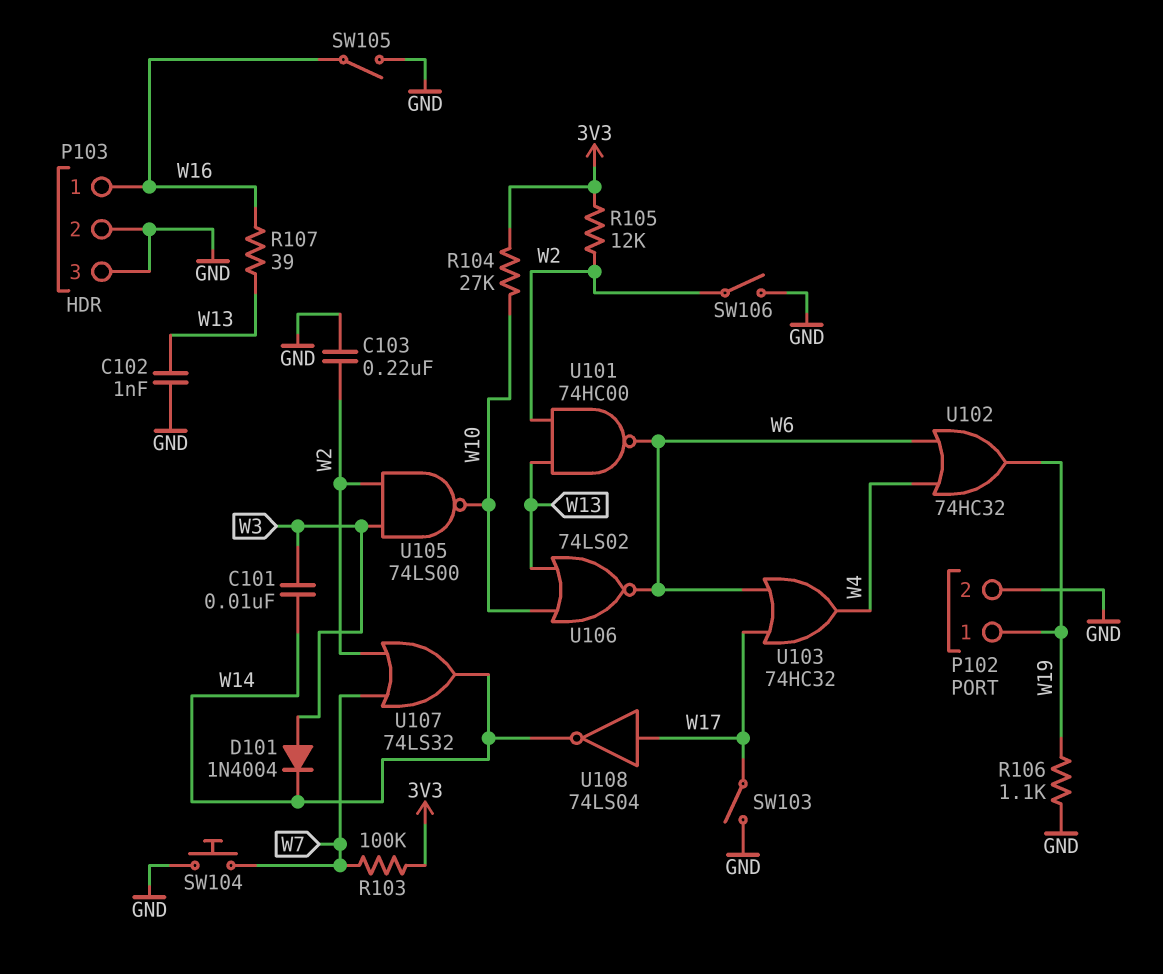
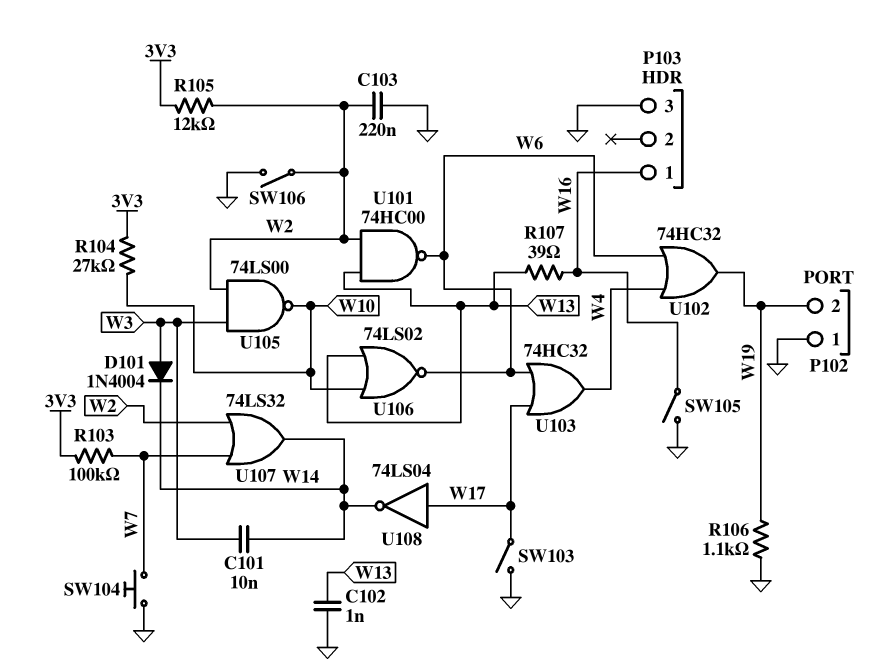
P102 pin 1: W19 -> GND
P102 pin 2: GND -> W19
P103 pin 2: GND -> none

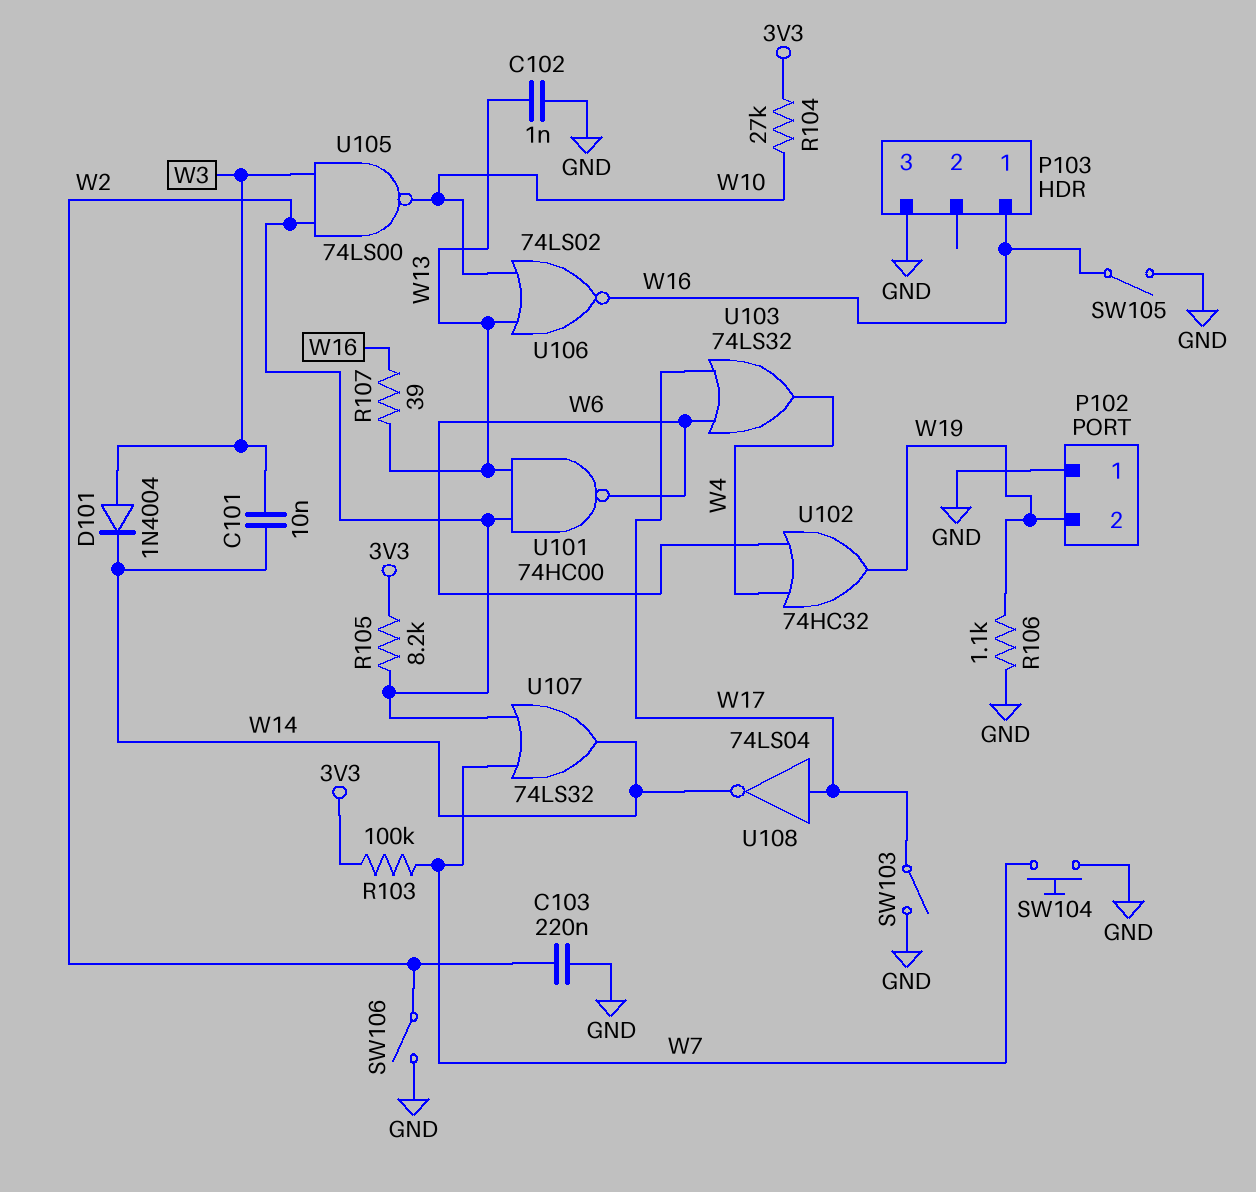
R105: 12k (3V3, W2) -> 8.2k (3V3, W2)
U103: OR 74HC32 (in W6, in W17, out W4) -> OR 74LS32 (in W6, in W17, out W4)
U106: NOR 74LS02 (in W10, in W13, out W6) -> NOR 74LS02 (in W10, in W13, out W16)

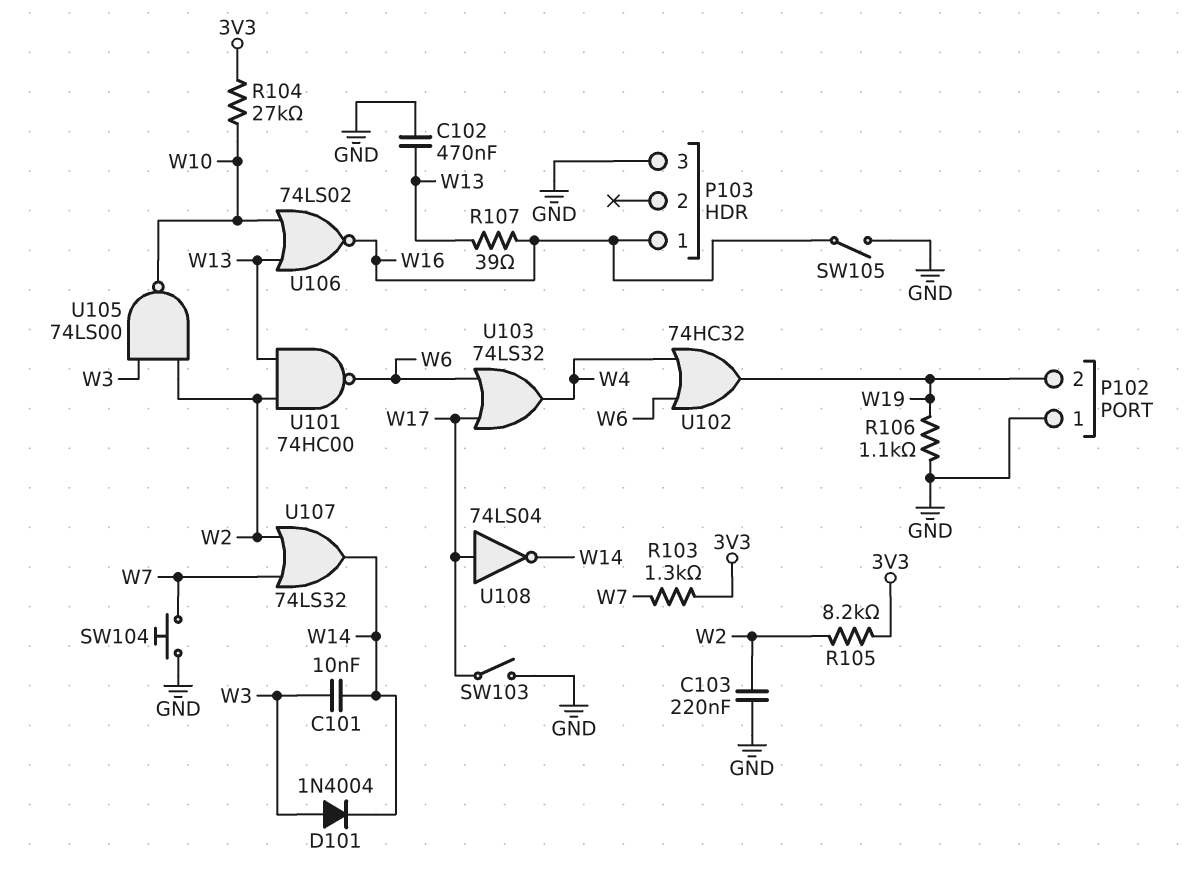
C102: 1nF (GND, W13) -> 470nF (GND, W13)
R103: 100k (3V3, W7) -> 1.3k (3V3, W7)
SW106: switch (GND, W2) -> none

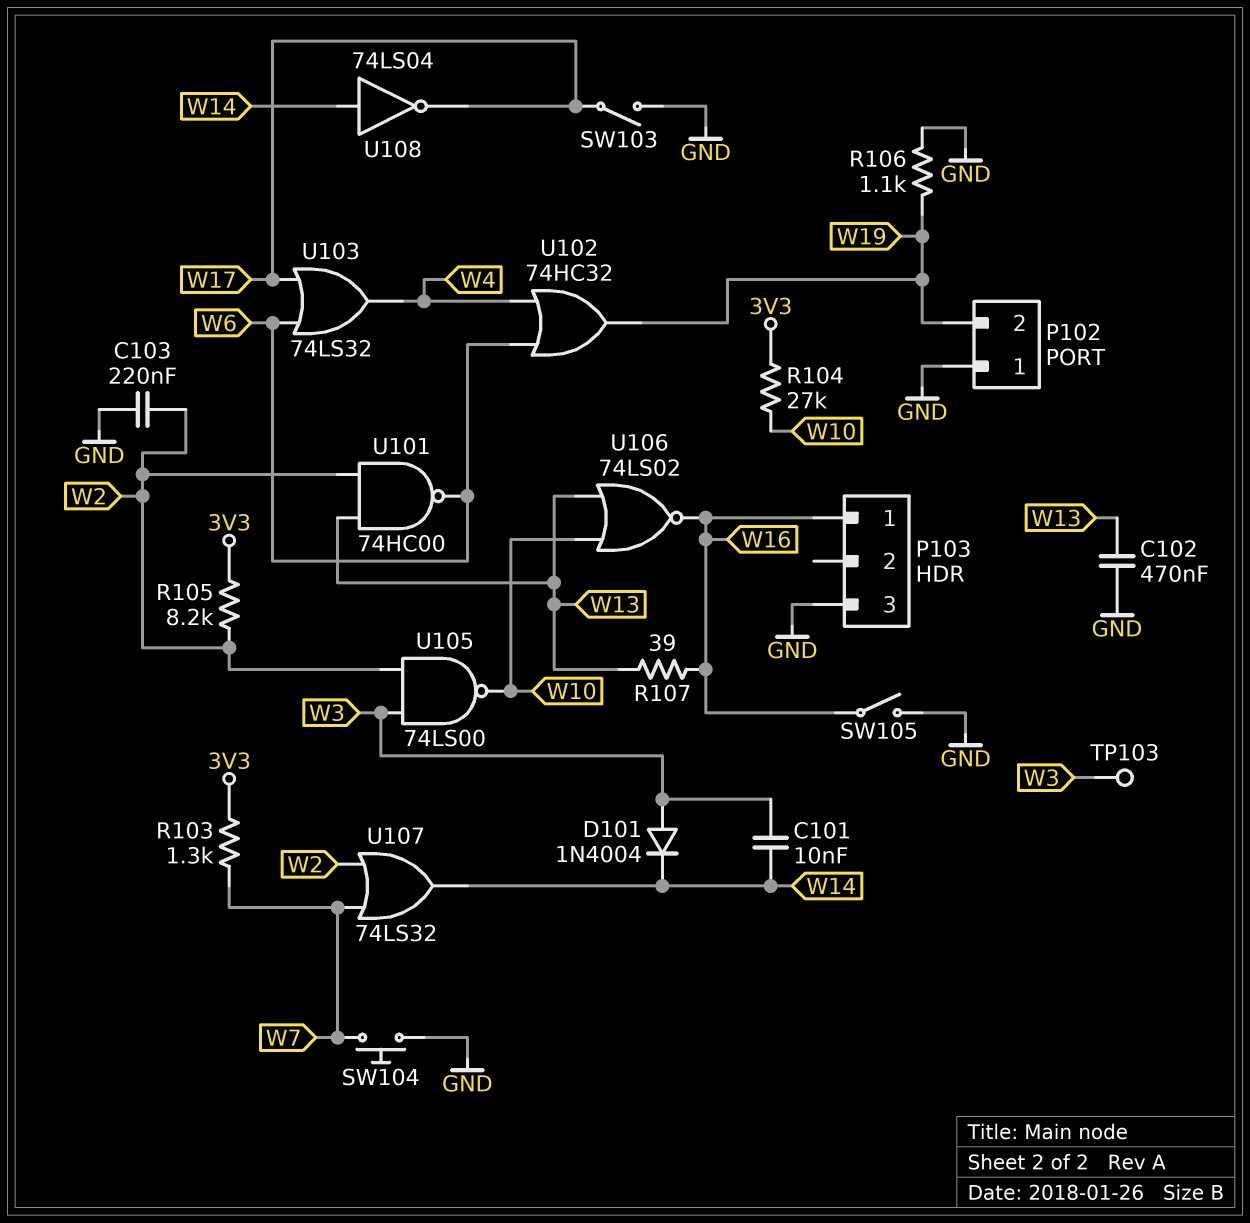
TP103: none -> test point (W3)
U108: NOT 74LS04 (in W17, out W14) -> NOT 74LS04 (in W14, out W17)

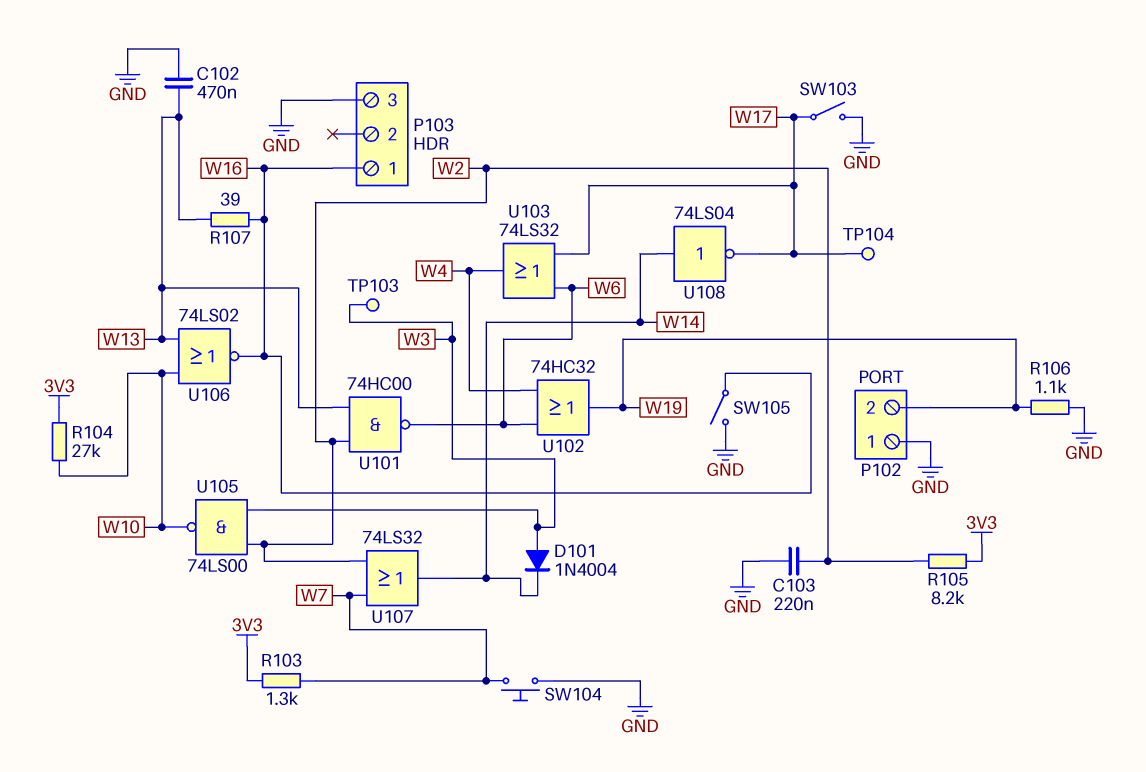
C101: 10nF (W3, W14) -> none
TP104: none -> test point (W17)

